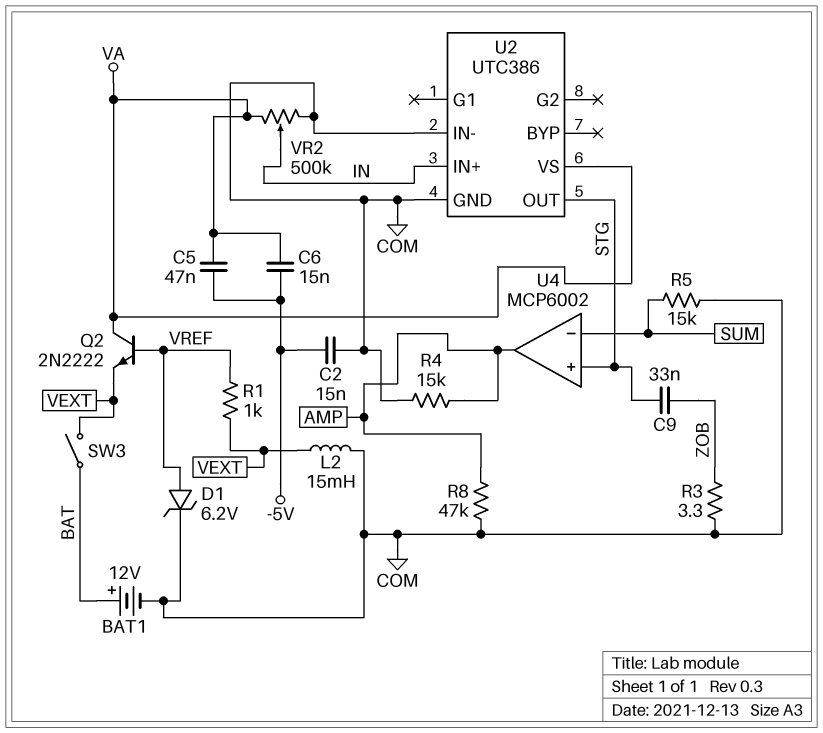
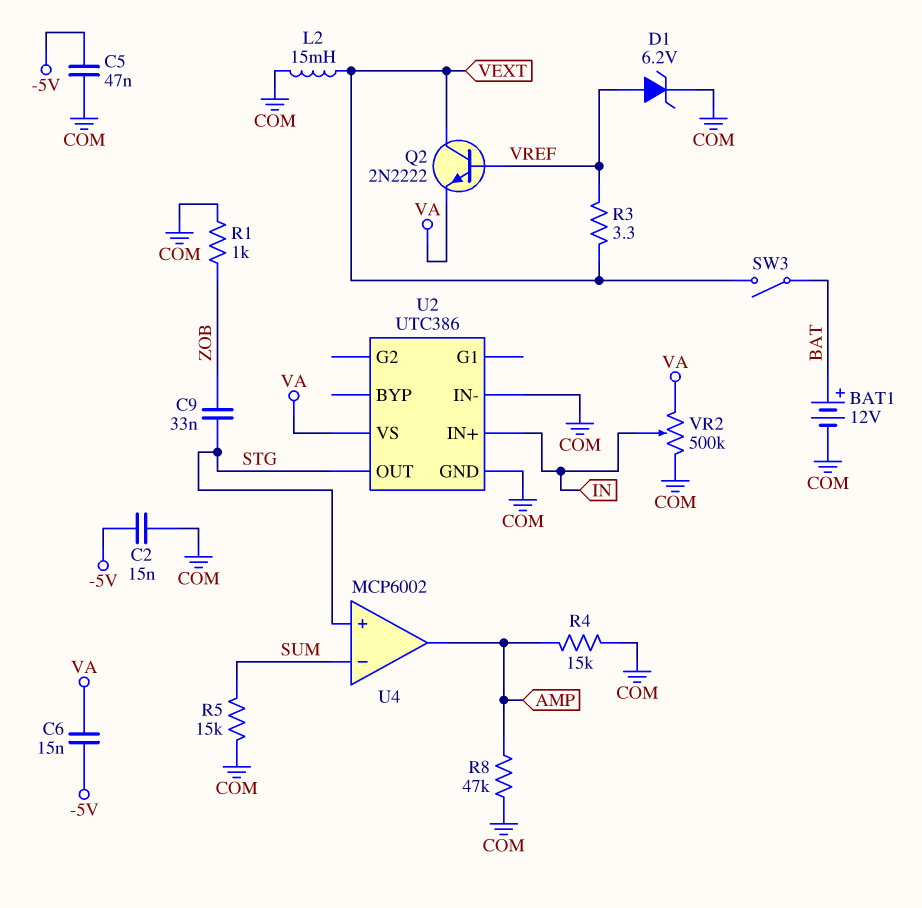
C5: 47nF (-5V, VA) -> 47nF (-5V, COM)
Q2: NPN 2N2222 (B VREF, C VA, E VEXT) -> NPN 2N2222 (B VREF, C VEXT, E VA)
R1: 1k (VEXT, VREF) -> 1k (COM, ZOB)
R3: 3.3 (COM, ZOB) -> 3.3 (VEXT, VREF)

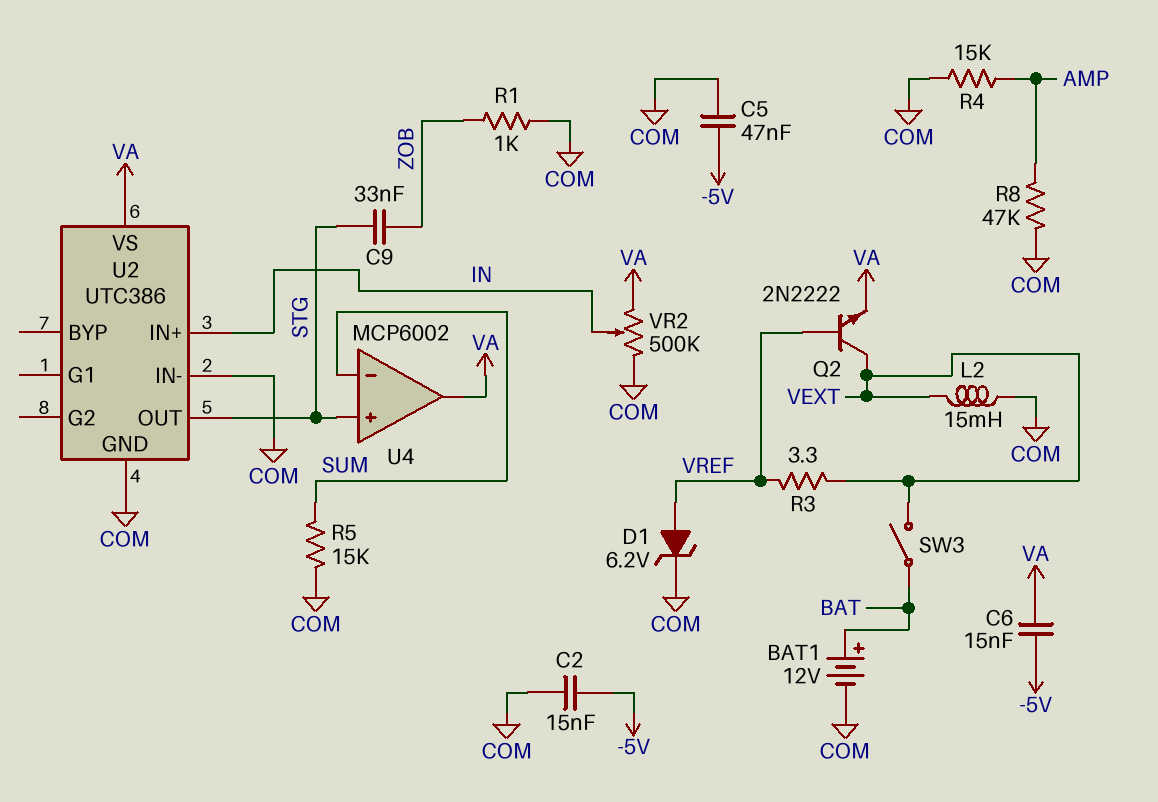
U4 pin out: AMP -> VA

